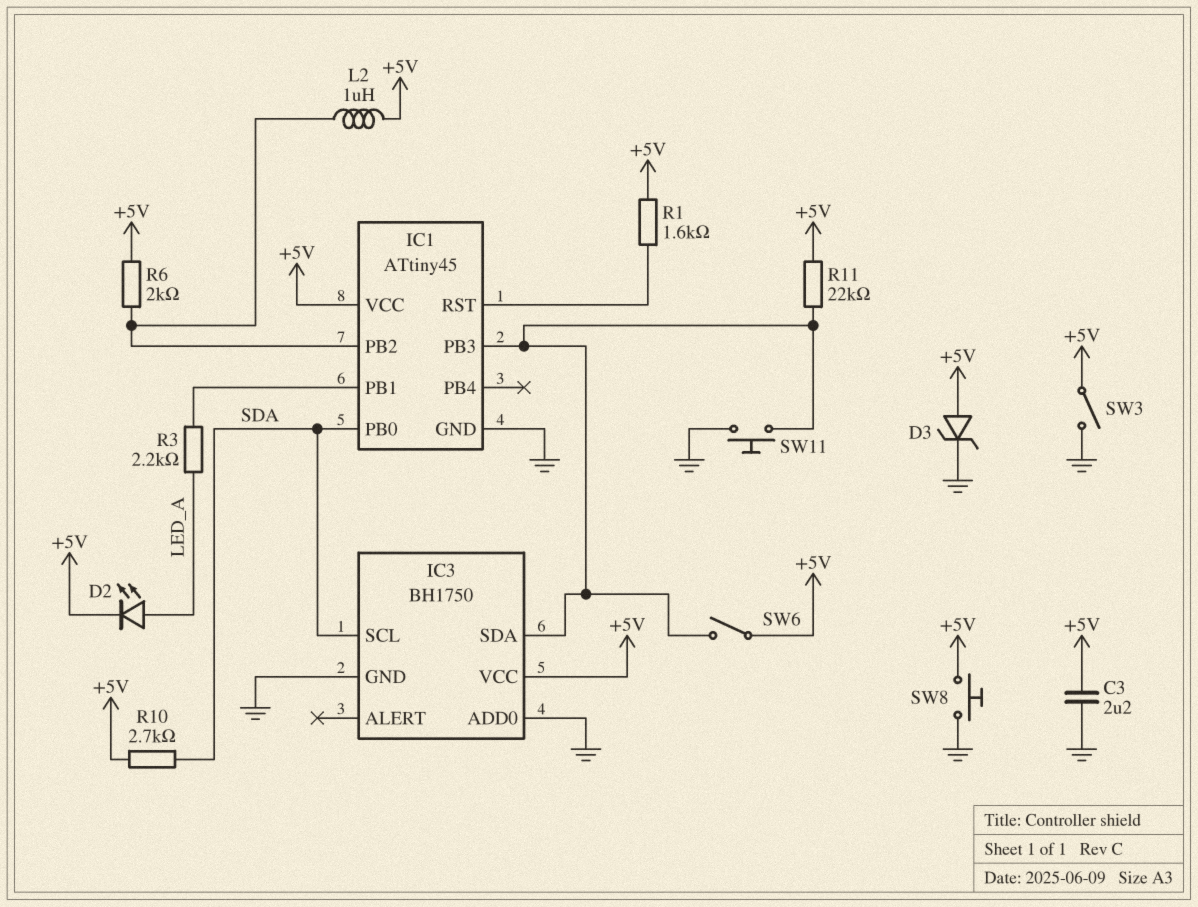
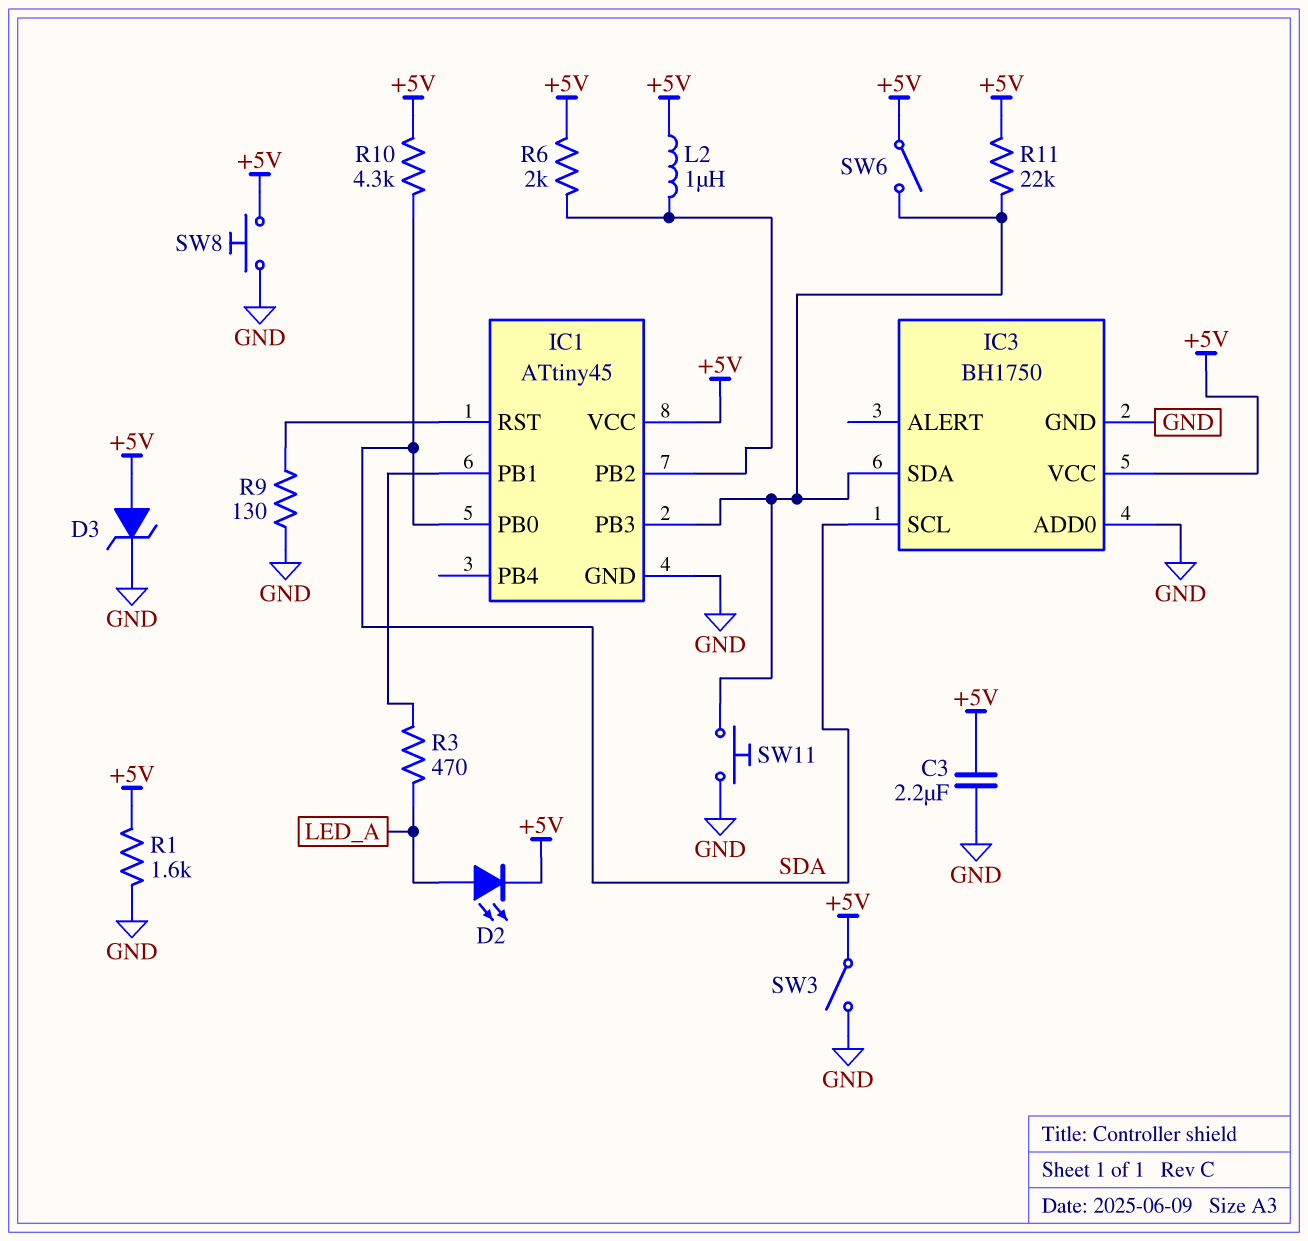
R1: 1.6k (+5V, IC1/RST) -> 1.6k (+5V, GND)
R3: 2.2k (IC1/PB1, LED_A) -> 470 (IC1/PB1, LED_A)
R9: none -> 130 (GND, IC1/RST)
R10: 2.7k (+5V, SDA) -> 4.3k (+5V, SDA)

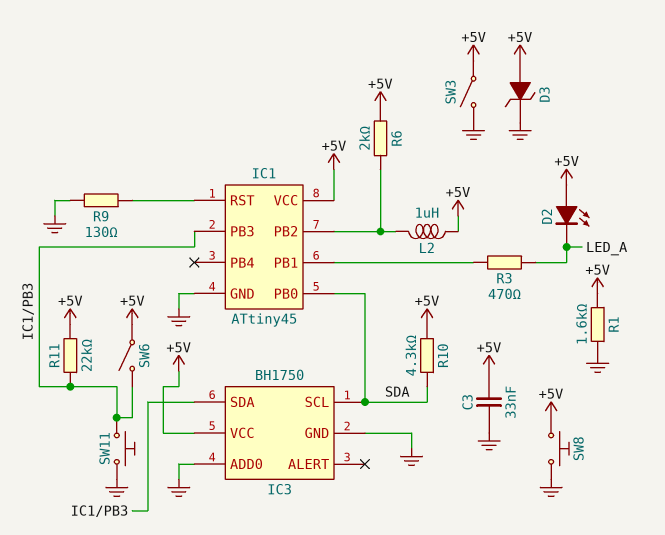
C3: 2.2uF (+5V, GND) -> 33nF (+5V, GND)
D2: LED (A LED_A, K +5V) -> LED (A +5V, K LED_A)

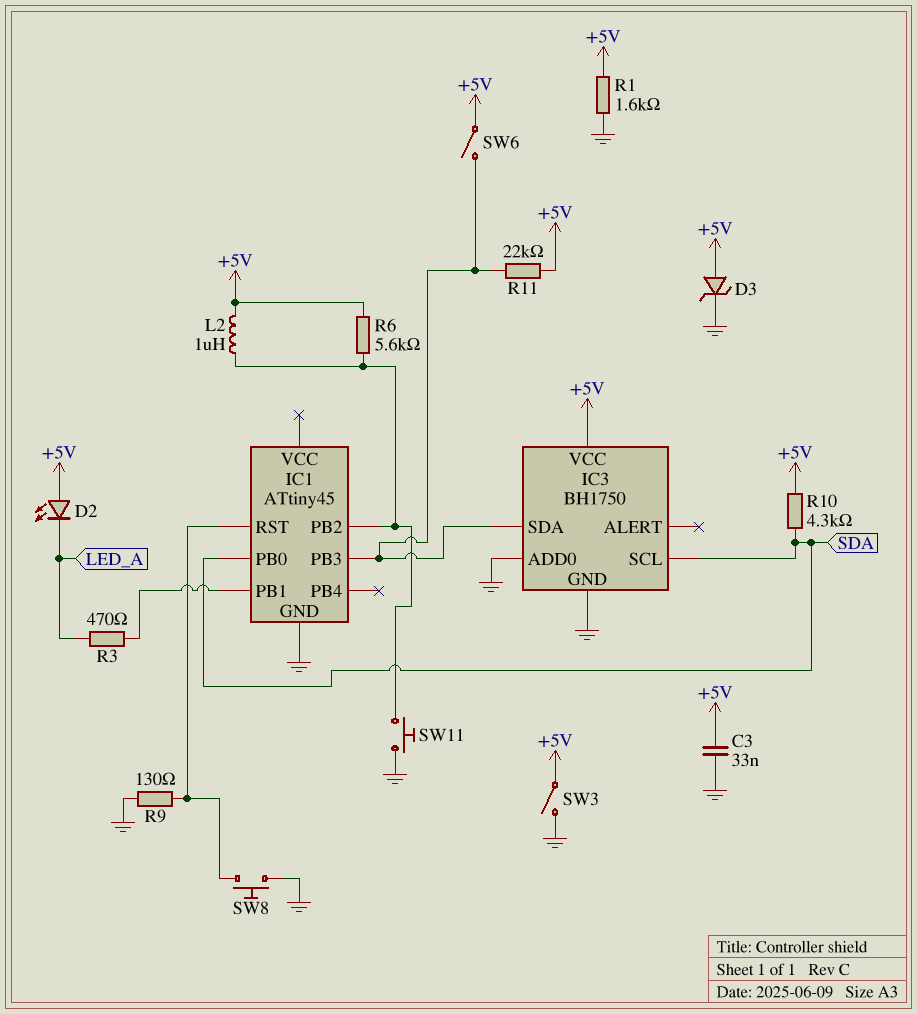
IC1 pin VCC: +5V -> none
R6: 2k (+5V, IC1/PB2) -> 5.6k (+5V, IC1/PB2)
SW8: button (+5V, GND) -> button (GND, IC1/RST)
SW11: button (GND, IC1/PB3) -> button (GND, IC1/PB2)

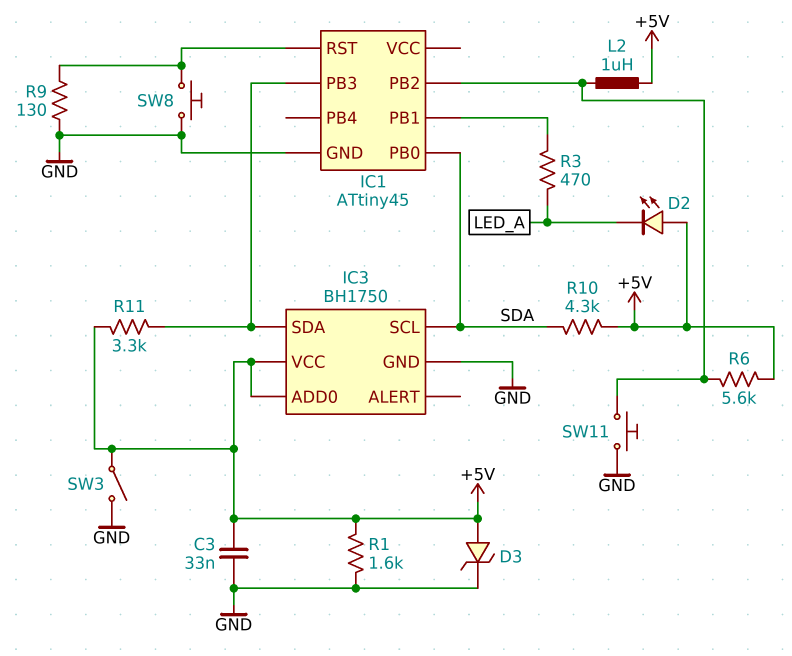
IC3 pin ADD0: GND -> +5V
R11: 22k (+5V, IC1/PB3) -> 3.3k (+5V, IC1/PB3)
SW6: switch (+5V, IC1/PB3) -> none

